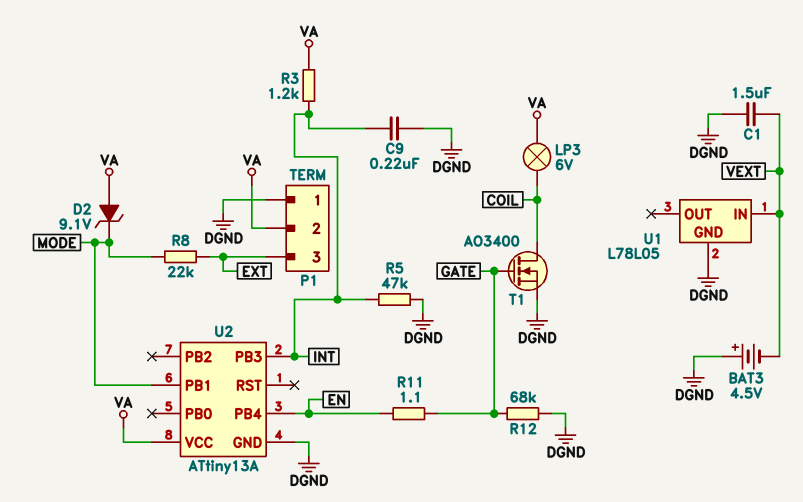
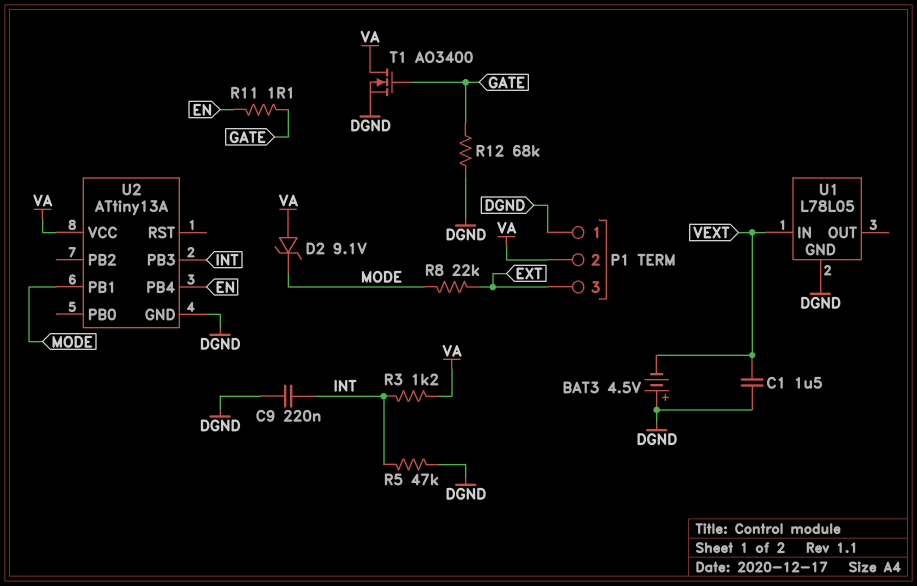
LP3: lamp 6V (COIL, VA) -> none
T1: NMOS AO3400 (G GATE, D COIL, S DGND) -> NMOS AO3400 (G GATE, D VA, S DGND)

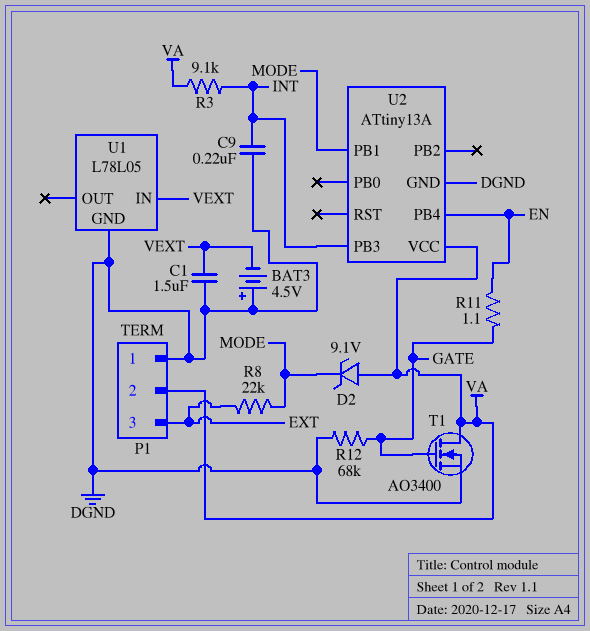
R3: 1.2k (INT, VA) -> 9.1k (INT, VA)
R5: 47k (DGND, INT) -> none

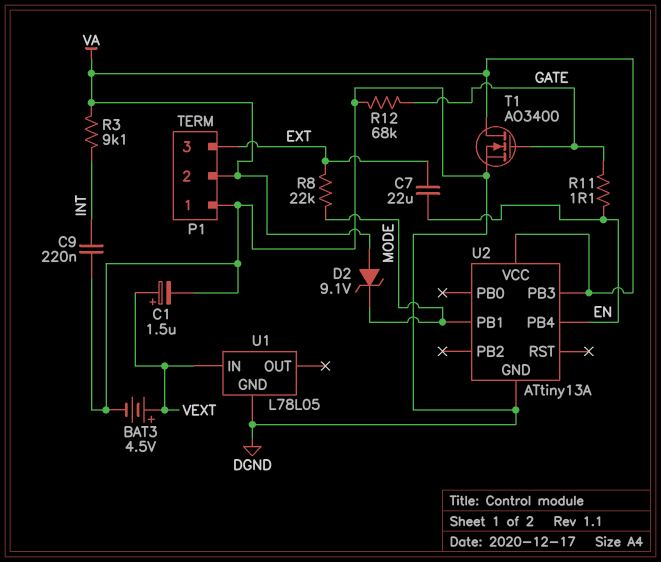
BAT3: 4.5V (plus DGND, minus VEXT) -> 4.5V (plus VEXT, minus DGND)
C1: 1.5uF (DGND, VEXT) -> 1.5uF (plus VEXT, minus DGND)
C7: none -> 22uF (EN, EXT)
U2 pin PB3: INT -> VA

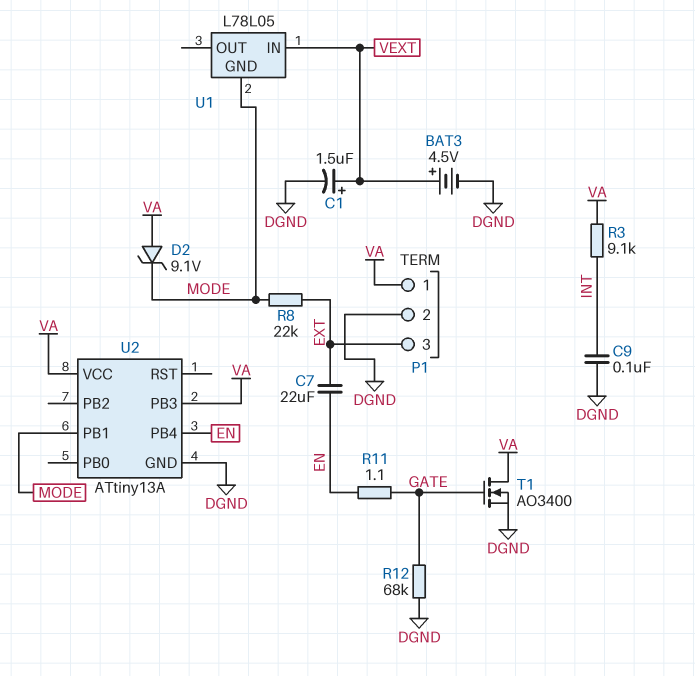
C9: 220nF (DGND, INT) -> 100nF (DGND, INT)
P1 pin 1: DGND -> VA
P1 pin 2: VA -> DGND
U1 pin GND: DGND -> MODE

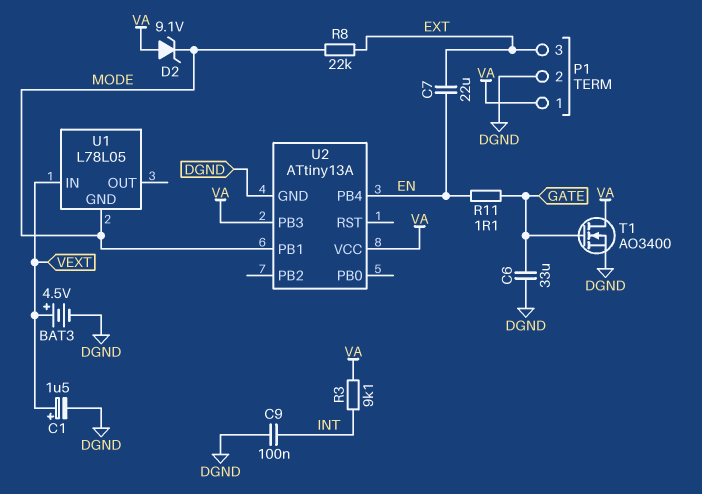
C6: none -> 33uF (DGND, GATE)
R12: 68k (DGND, GATE) -> none

